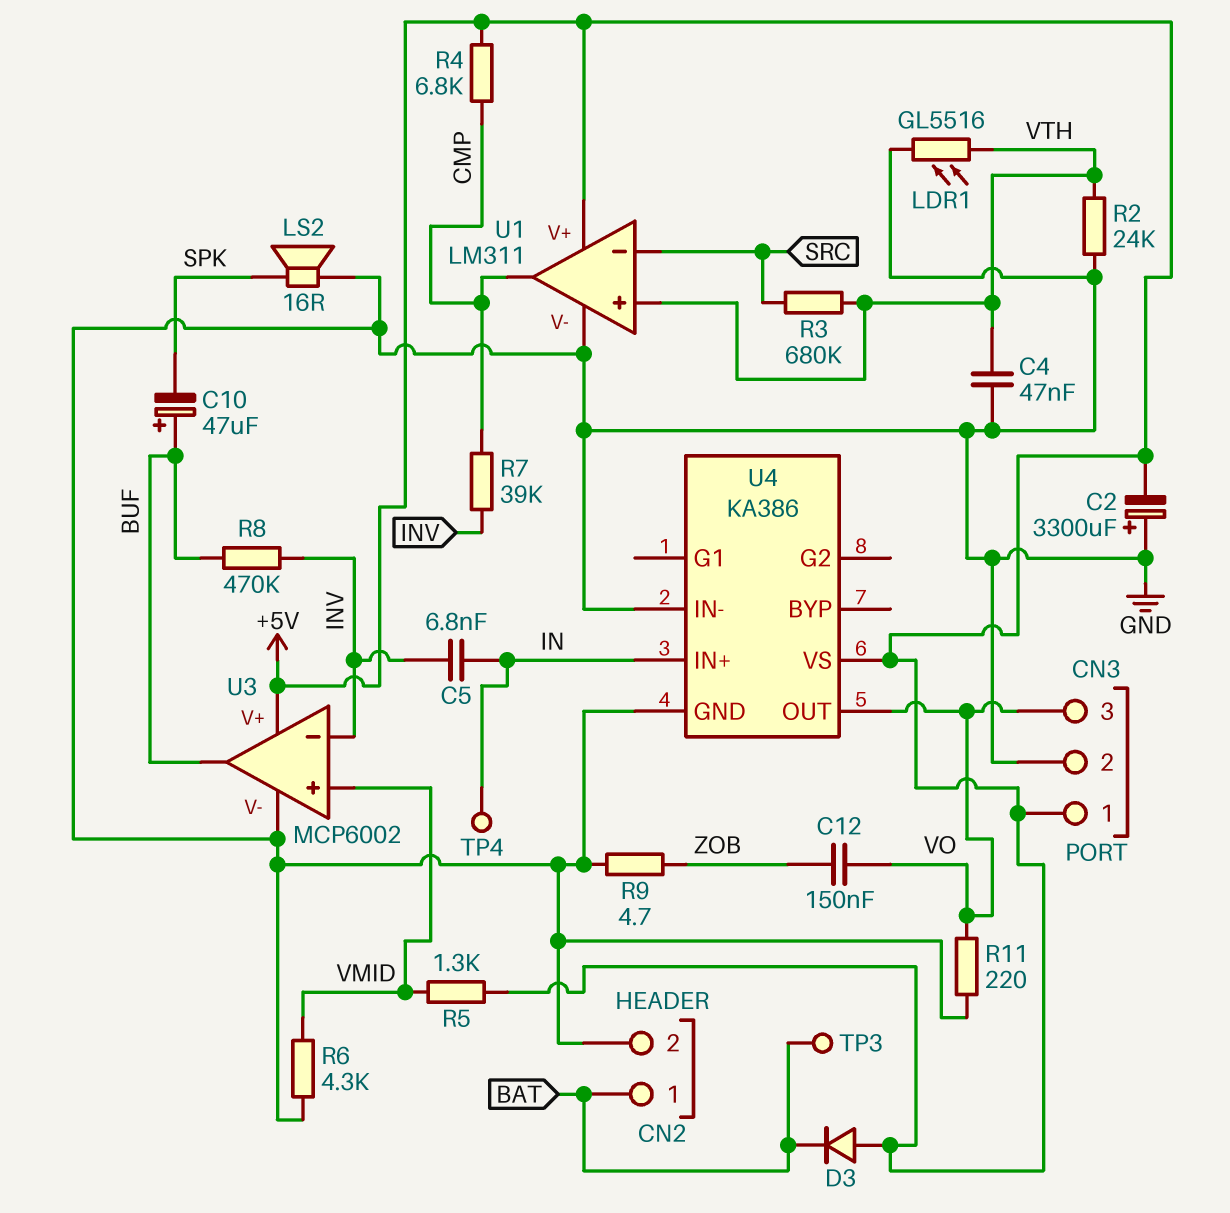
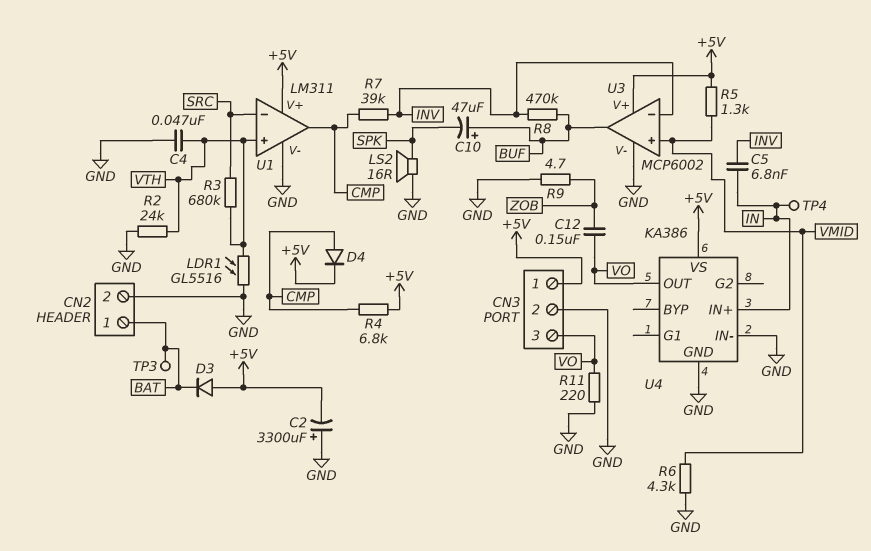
D4: none -> diode (A CMP, K +5V)

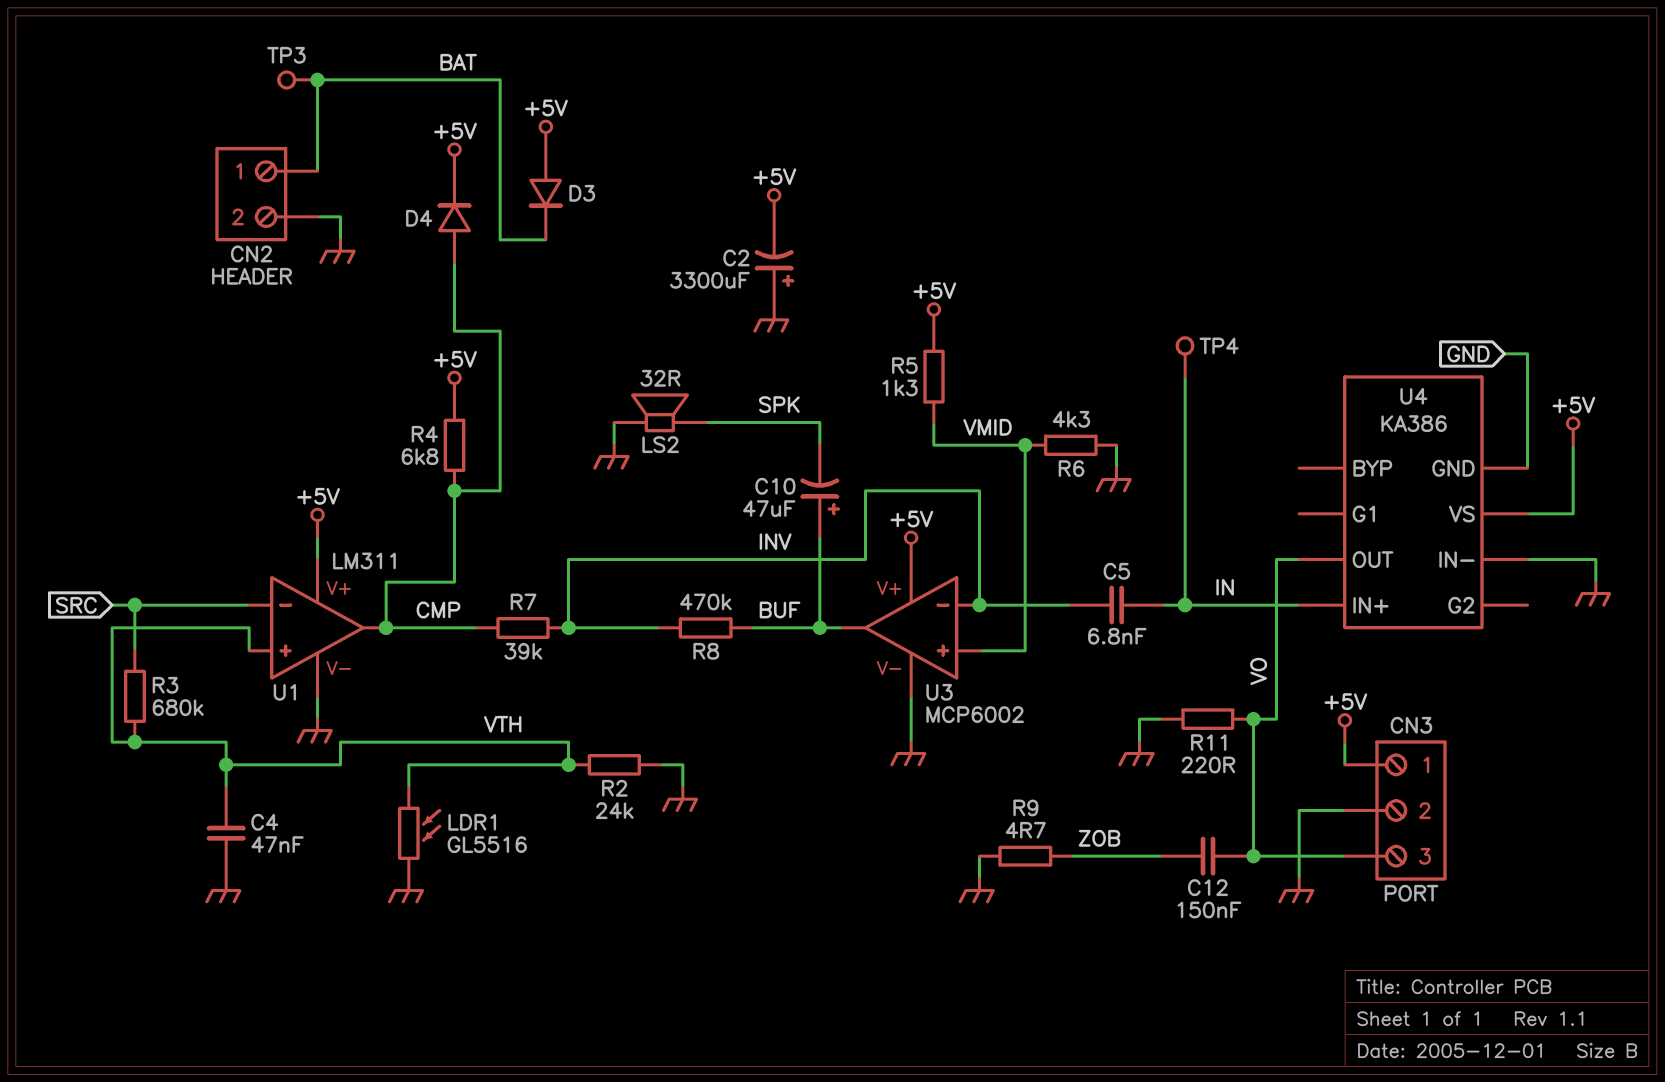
LS2: speaker 16R (GND, SPK) -> speaker 32R (GND, SPK)

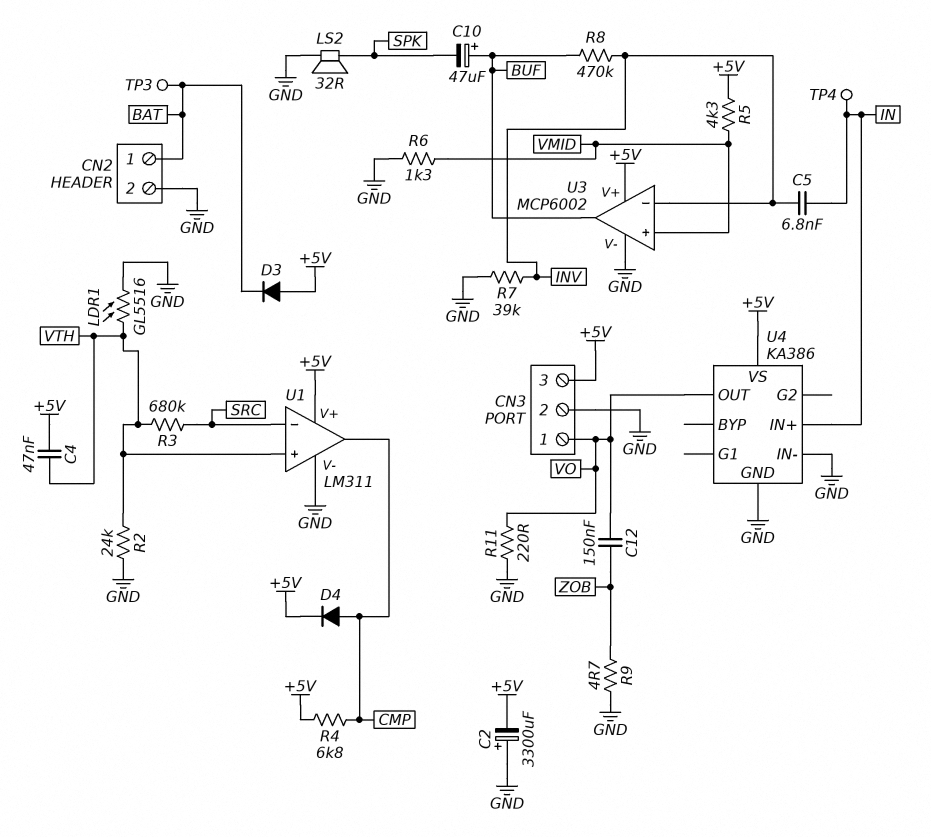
C4: 47nF (GND, VTH) -> 47nF (+5V, VTH)
CN3 pin 1: +5V -> VO
CN3 pin 3: VO -> +5V
R5: 1.3k (+5V, VMID) -> 4.3k (+5V, VMID)
R6: 4.3k (GND, VMID) -> 1.3k (GND, VMID)
R7: 39k (CMP, INV) -> 39k (GND, INV)

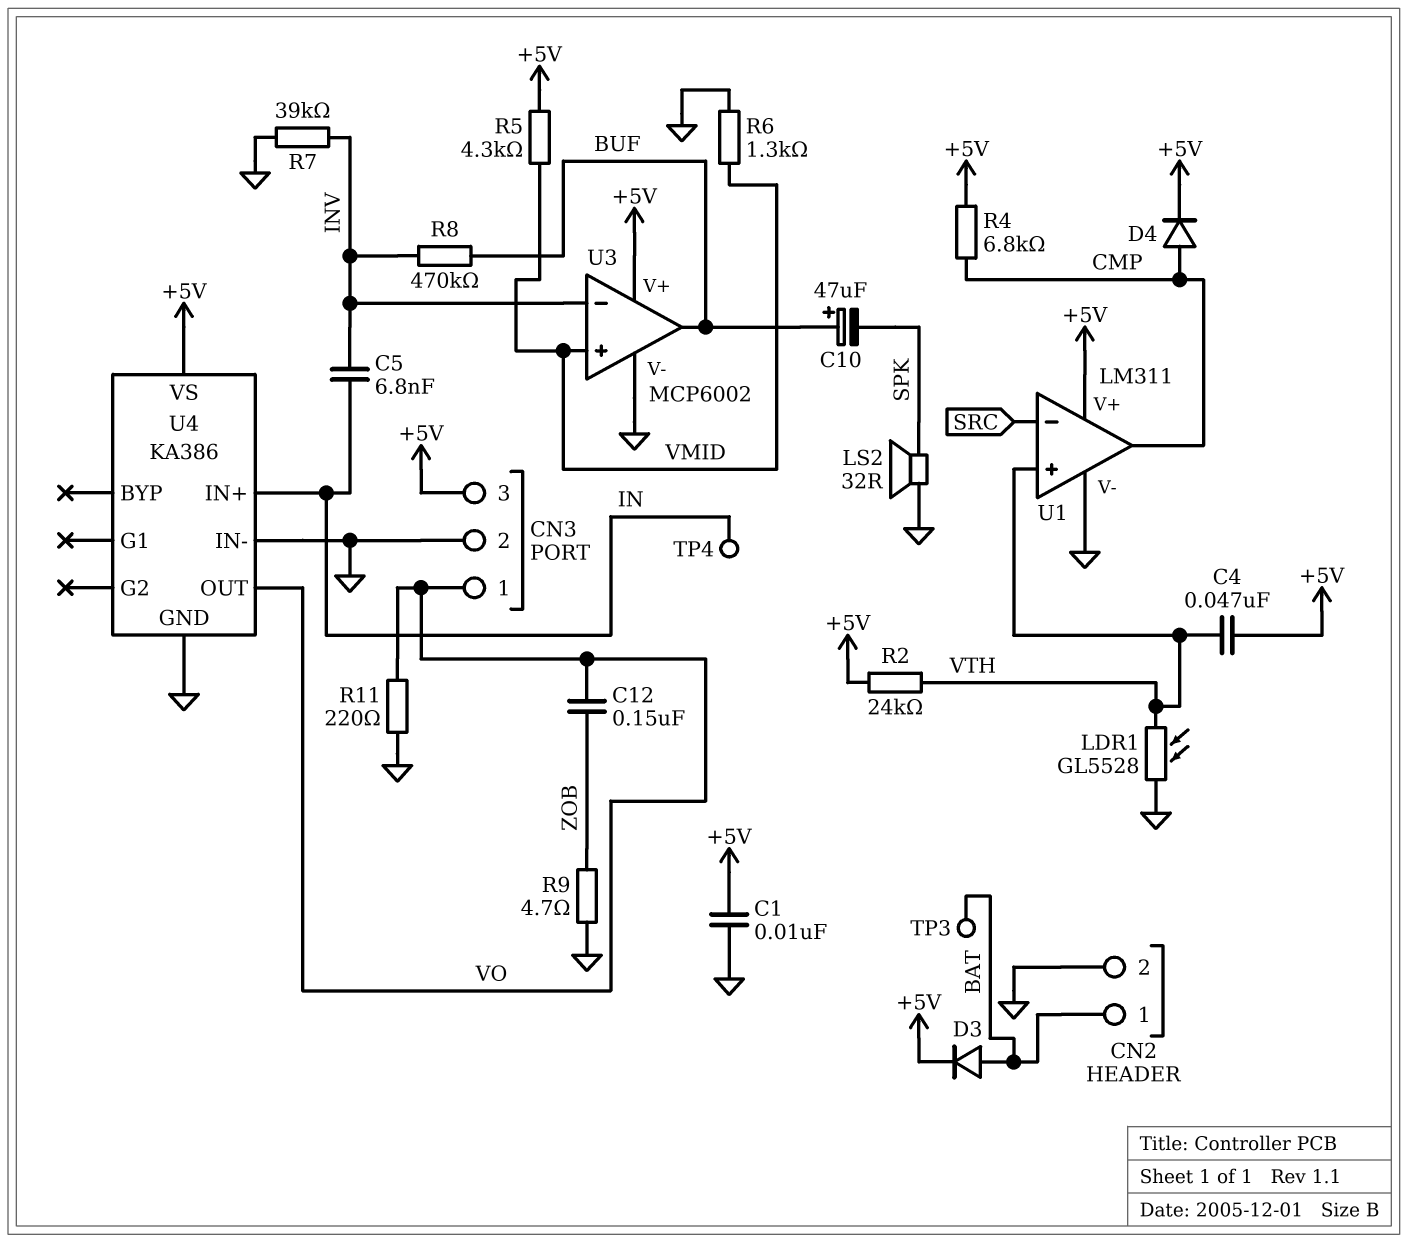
C1: none -> 10nF (+5V, GND)
C2: 3300uF (plus GND, minus +5V) -> none
D3: diode (A +5V, K BAT) -> diode (A BAT, K +5V)
LDR1: GL5516 (GND, VTH) -> GL5528 (GND, VTH)
R2: 24k (GND, VTH) -> 24k (+5V, VTH)
R3: 680k (SRC, VTH) -> none

